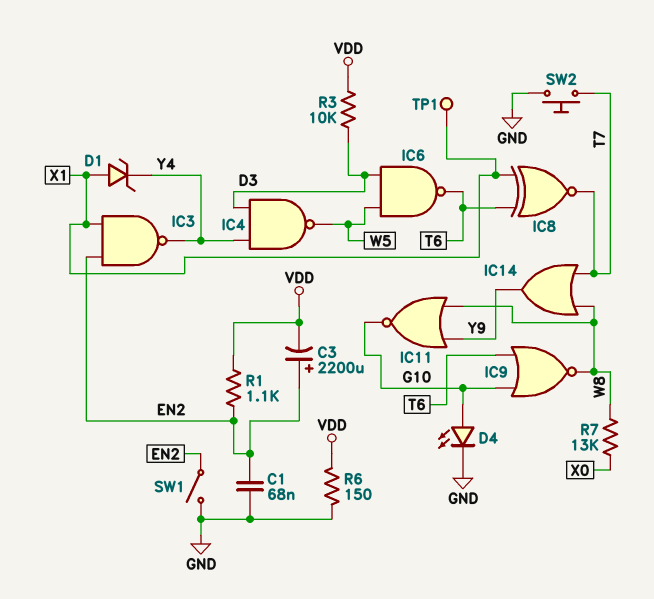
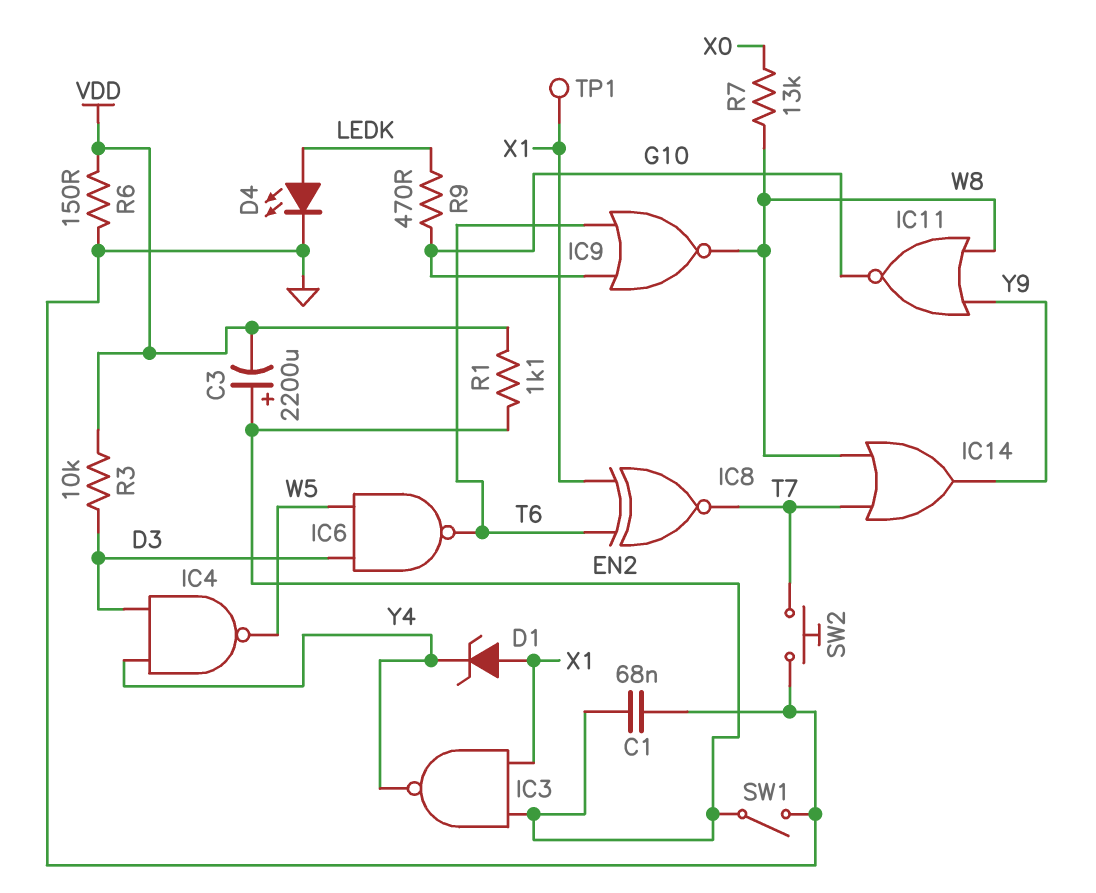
D4: LED (A G10, K GND) -> LED (A LEDK, K GND)
R9: none -> 470 (G10, LEDK)

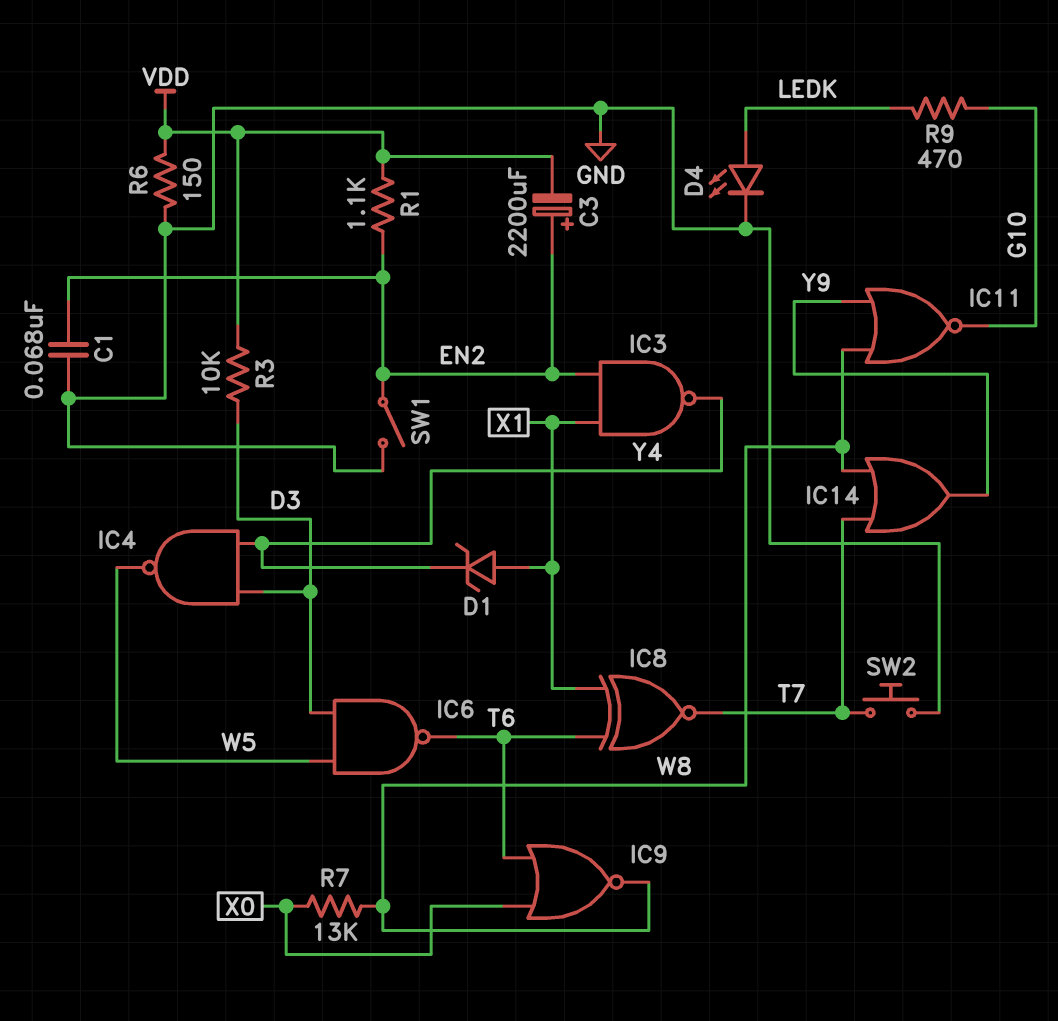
IC9: NOR (in G10, in T6, out W8) -> NOR (in T6, in X0, out W8)
TP1: test point (X1) -> none

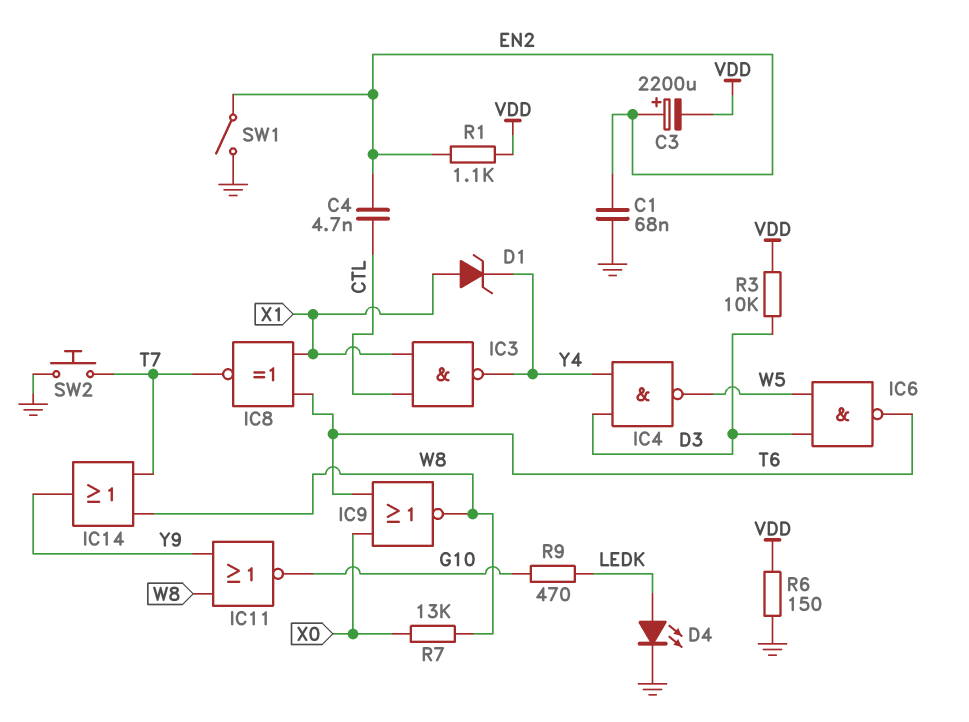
C4: none -> 4.7nF (CTL, EN2)
IC3: NAND (in EN2, in X1, out Y4) -> NAND (in CTL, in X1, out Y4)

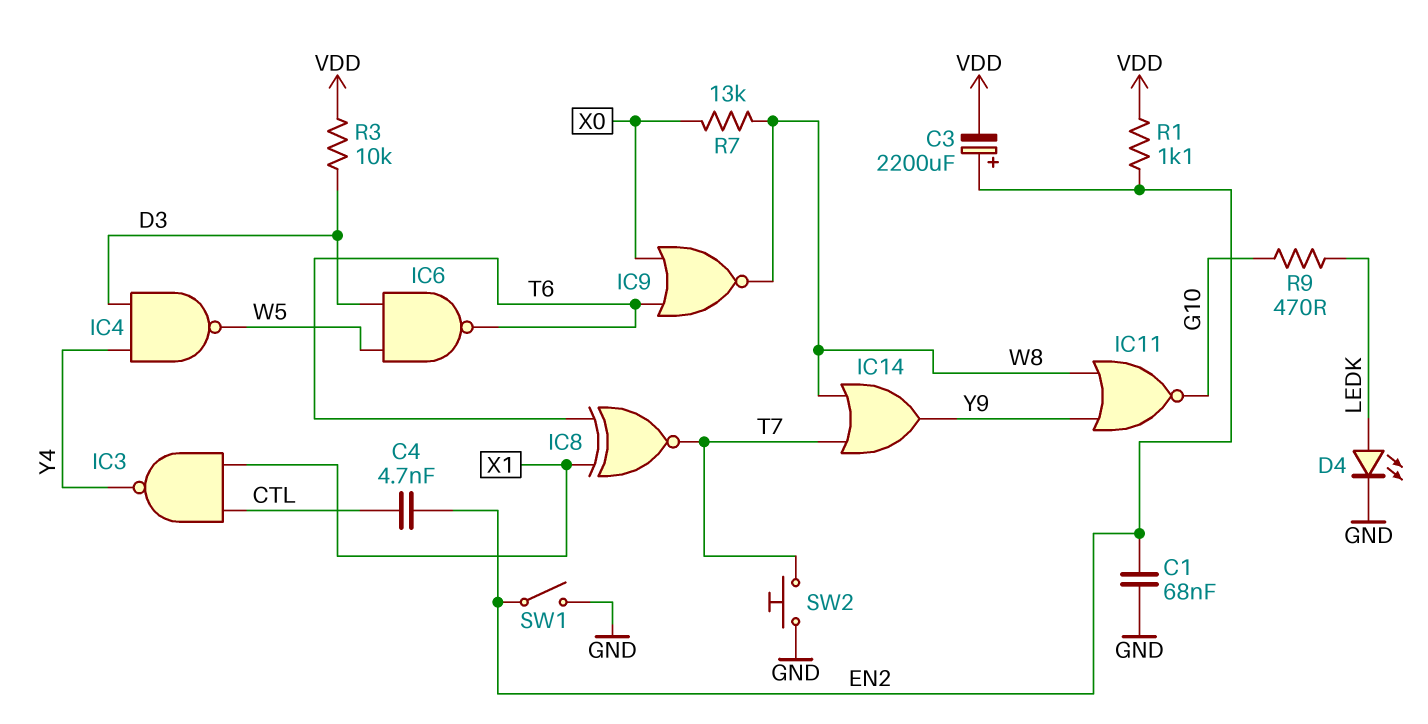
D1: zener (A X1, K Y4) -> none
R6: 150 (GND, VDD) -> none

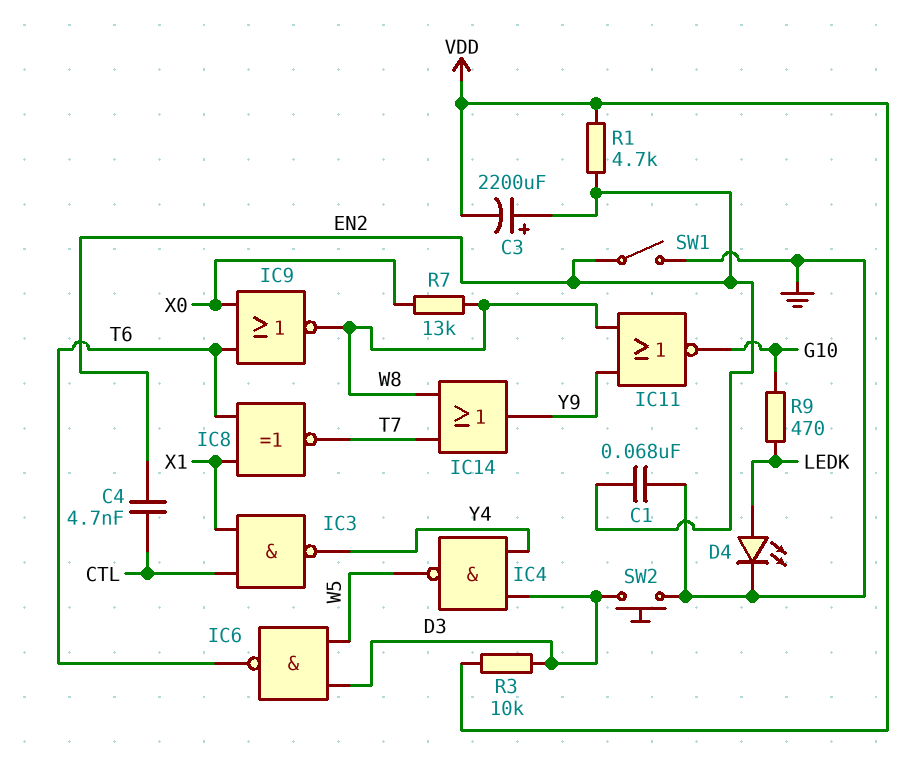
R1: 1.1k (EN2, VDD) -> 4.7k (EN2, VDD)
SW2: button (GND, T7) -> button (D3, GND)

